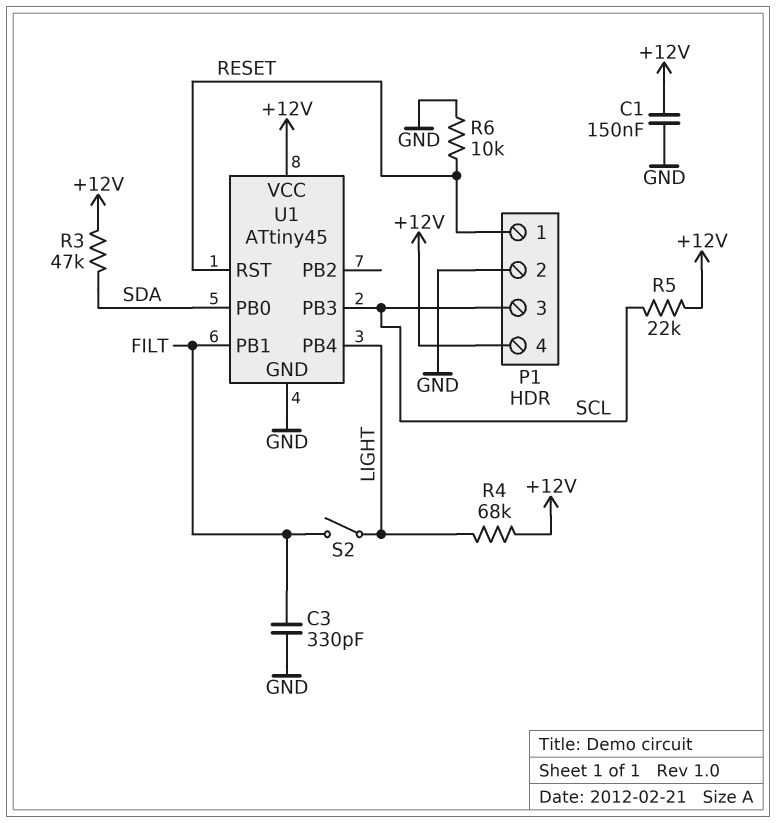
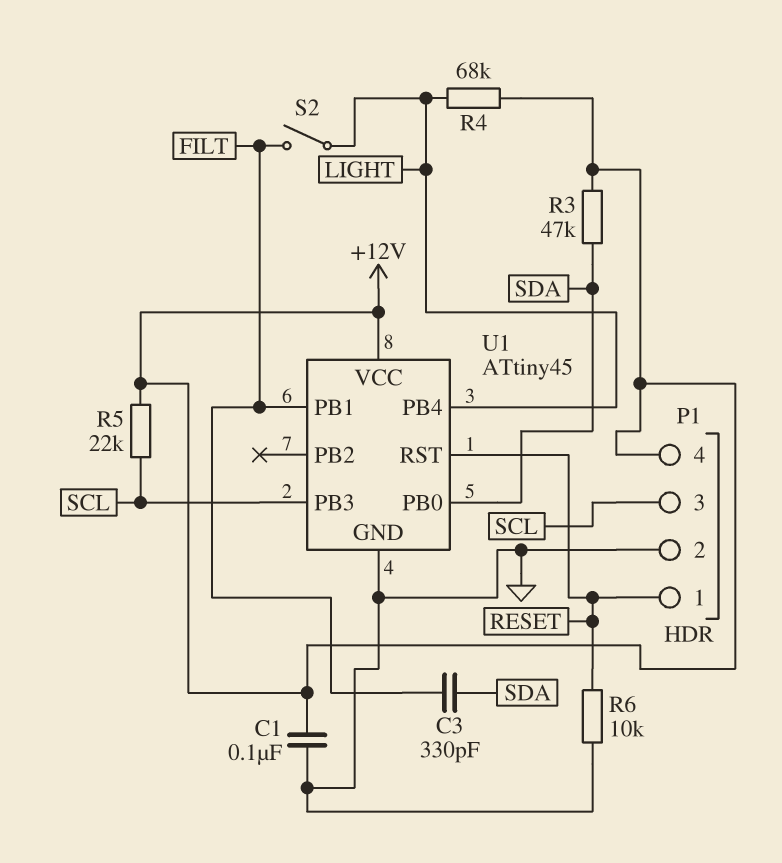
C1: 150nF (+12V, GND) -> 100nF (+12V, GND)
C3: 330pF (FILT, GND) -> 330pF (FILT, SDA)

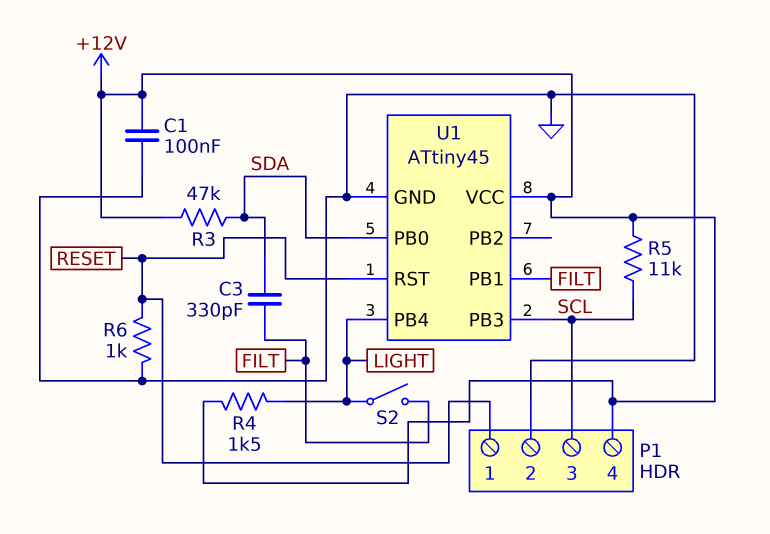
R4: 68k (+12V, LIGHT) -> 1.5k (+12V, LIGHT)
R5: 22k (+12V, SCL) -> 11k (+12V, SCL)
R6: 10k (GND, RESET) -> 1k (GND, RESET)

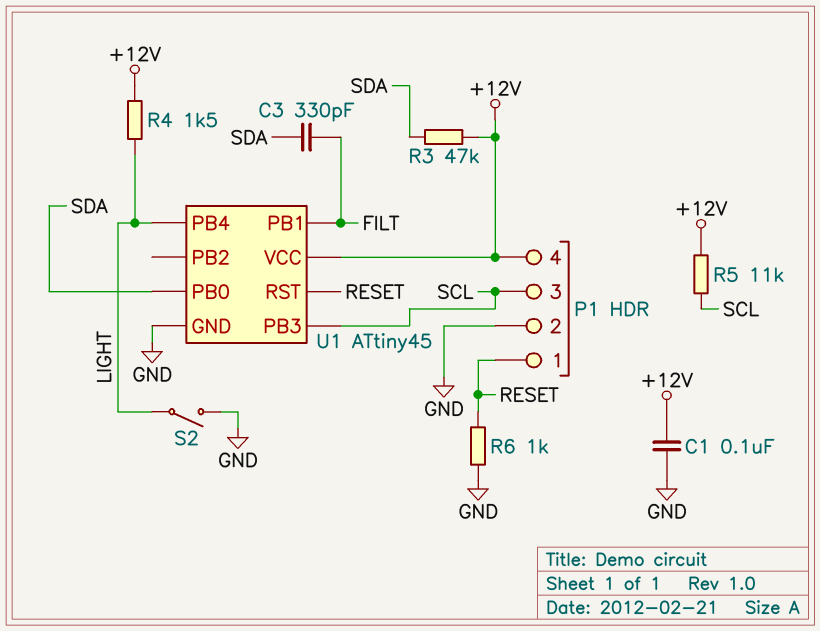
S2: switch (FILT, LIGHT) -> switch (GND, LIGHT)

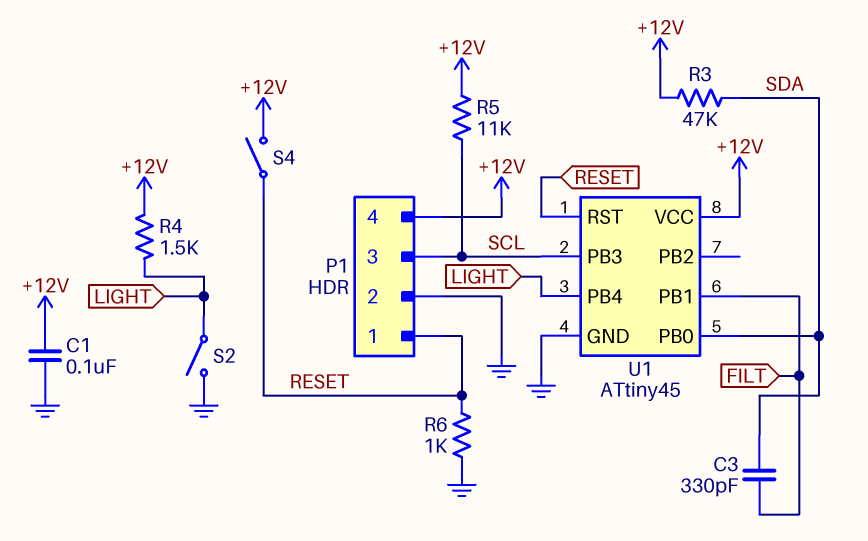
S4: none -> switch (+12V, RESET)

